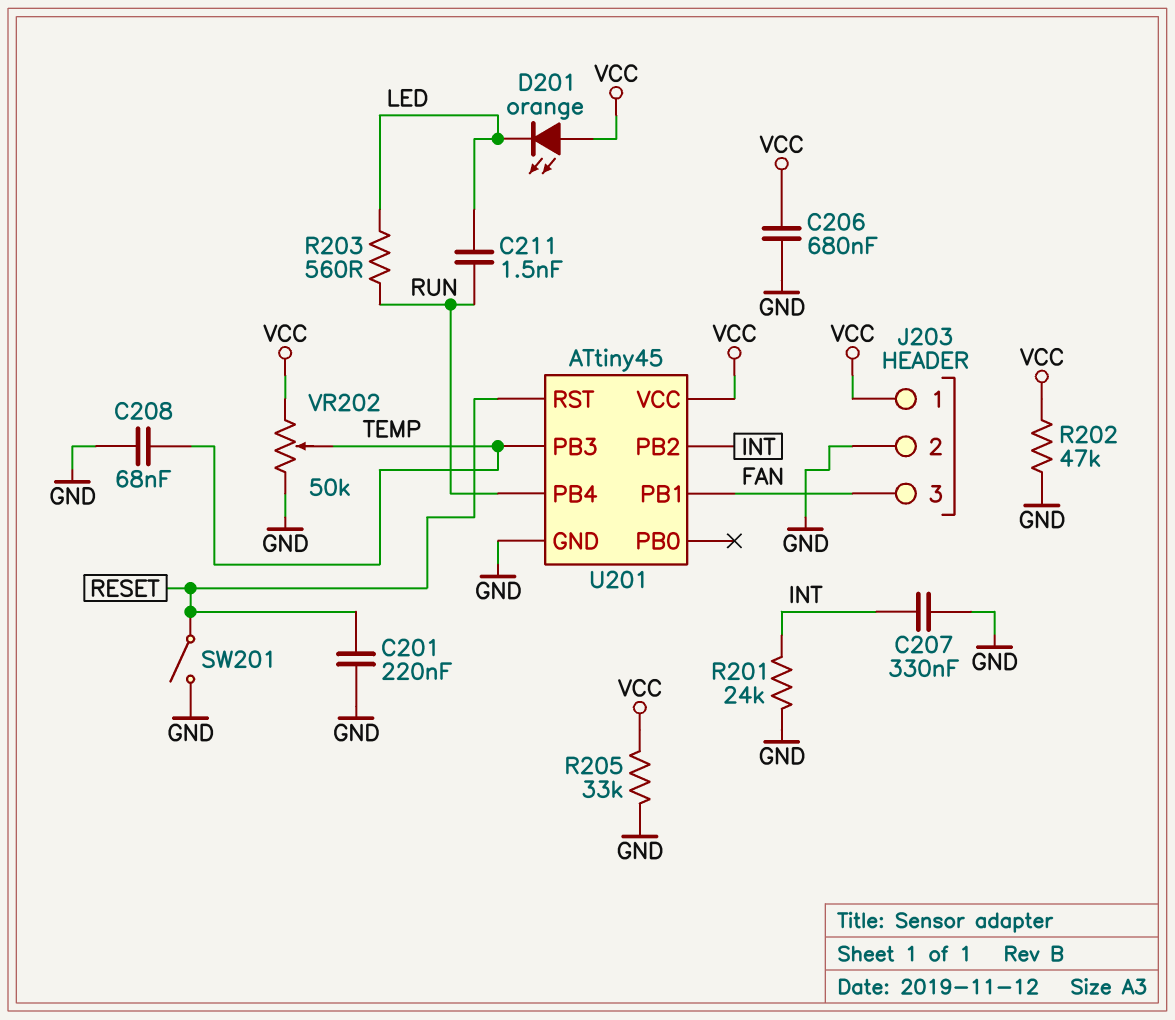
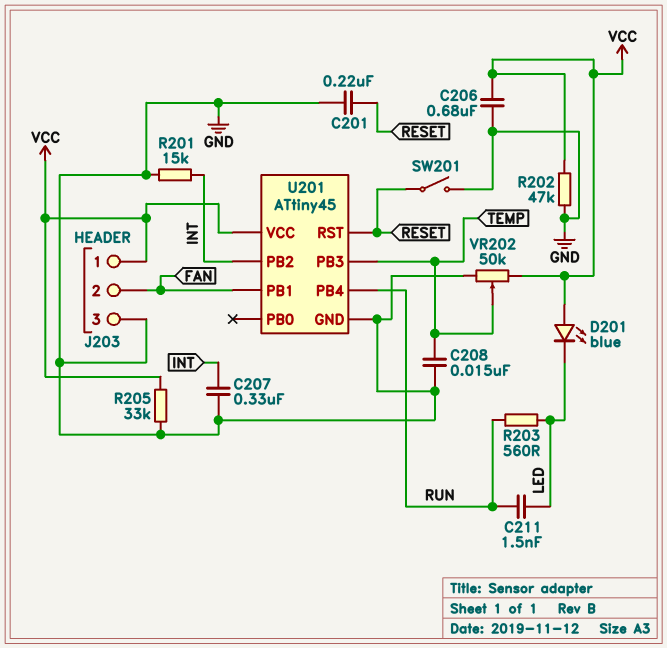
C208: 68nF (GND, TEMP) -> 15nF (GND, TEMP)
D201: LED orange (A VCC, K LED) -> LED blue (A VCC, K LED)
J203 pin 2: GND -> FAN
J203 pin 3: FAN -> GND
R201: 24k (GND, INT) -> 15k (GND, INT)

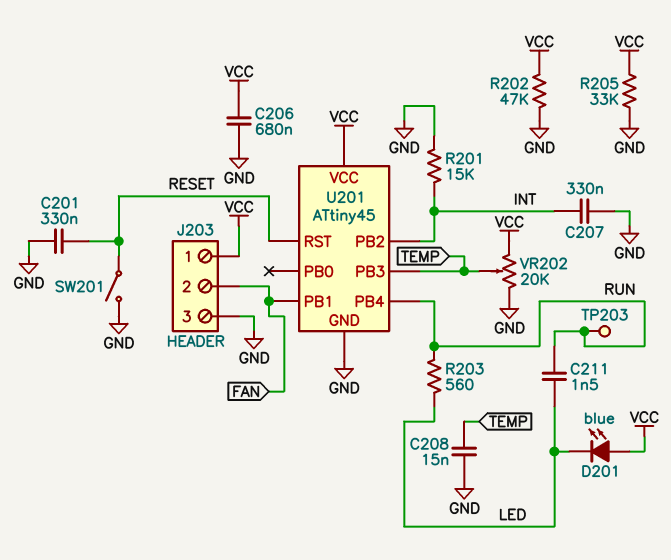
C201: 220nF (GND, RESET) -> 330nF (GND, RESET)
TP203: none -> test point (RUN)
VR202: 50k (GND, VCC, wiper TEMP) -> 20k (GND, VCC, wiper TEMP)

